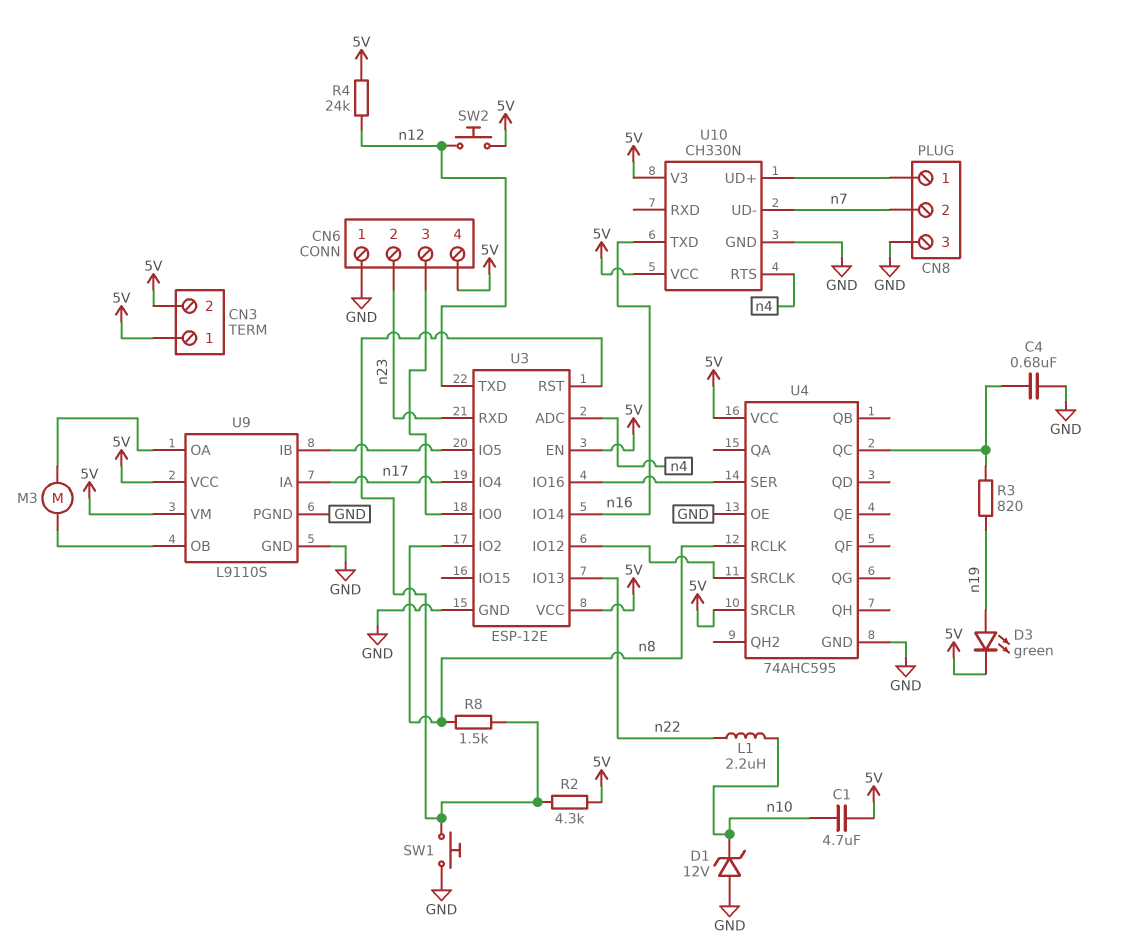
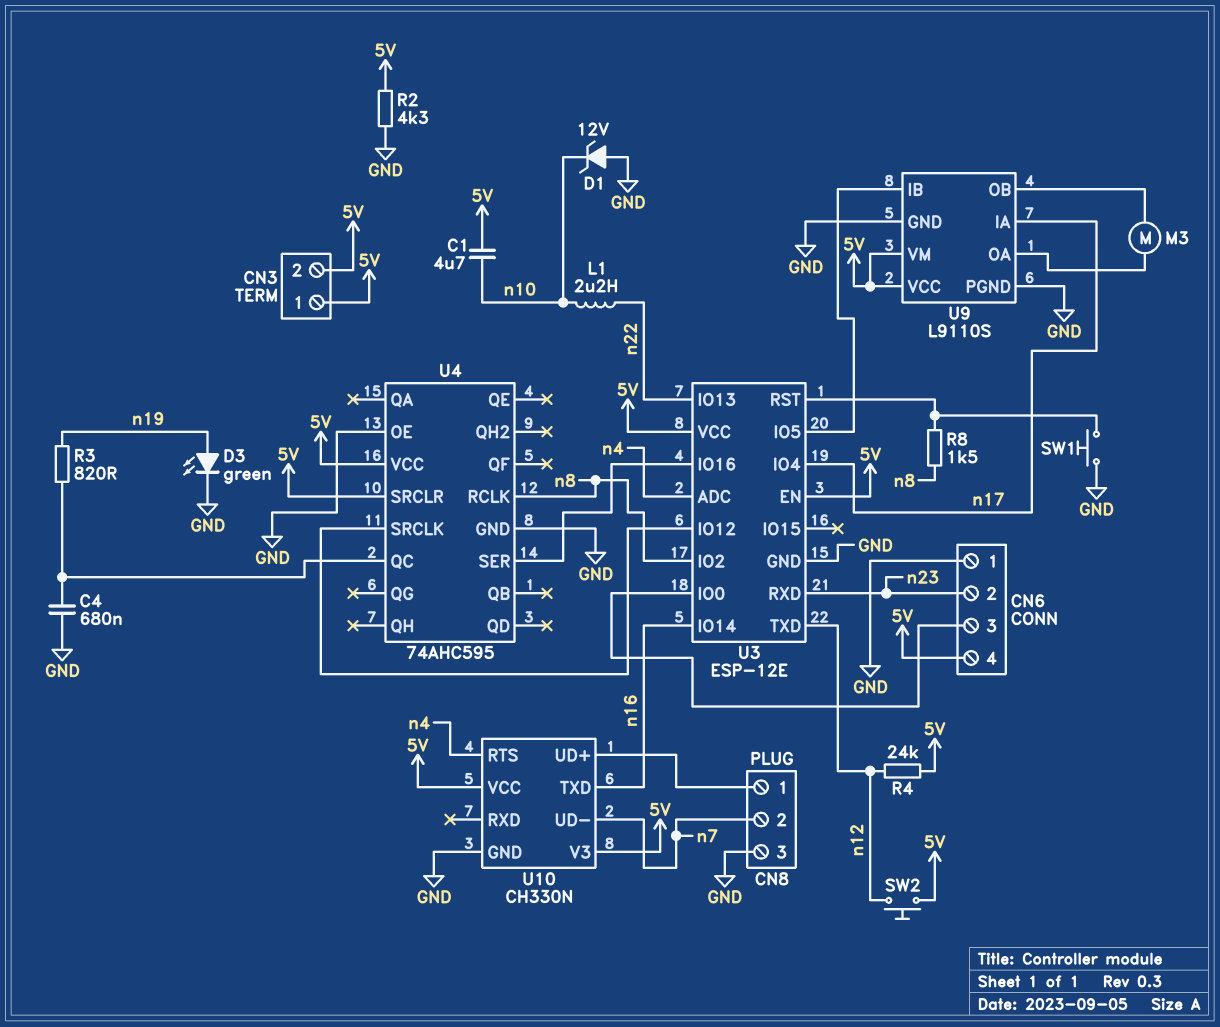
D3: LED green (A n19, K 5V) -> LED green (A n19, K GND)
R2: 4.3k (5V, U3/RST) -> 4.3k (5V, GND)

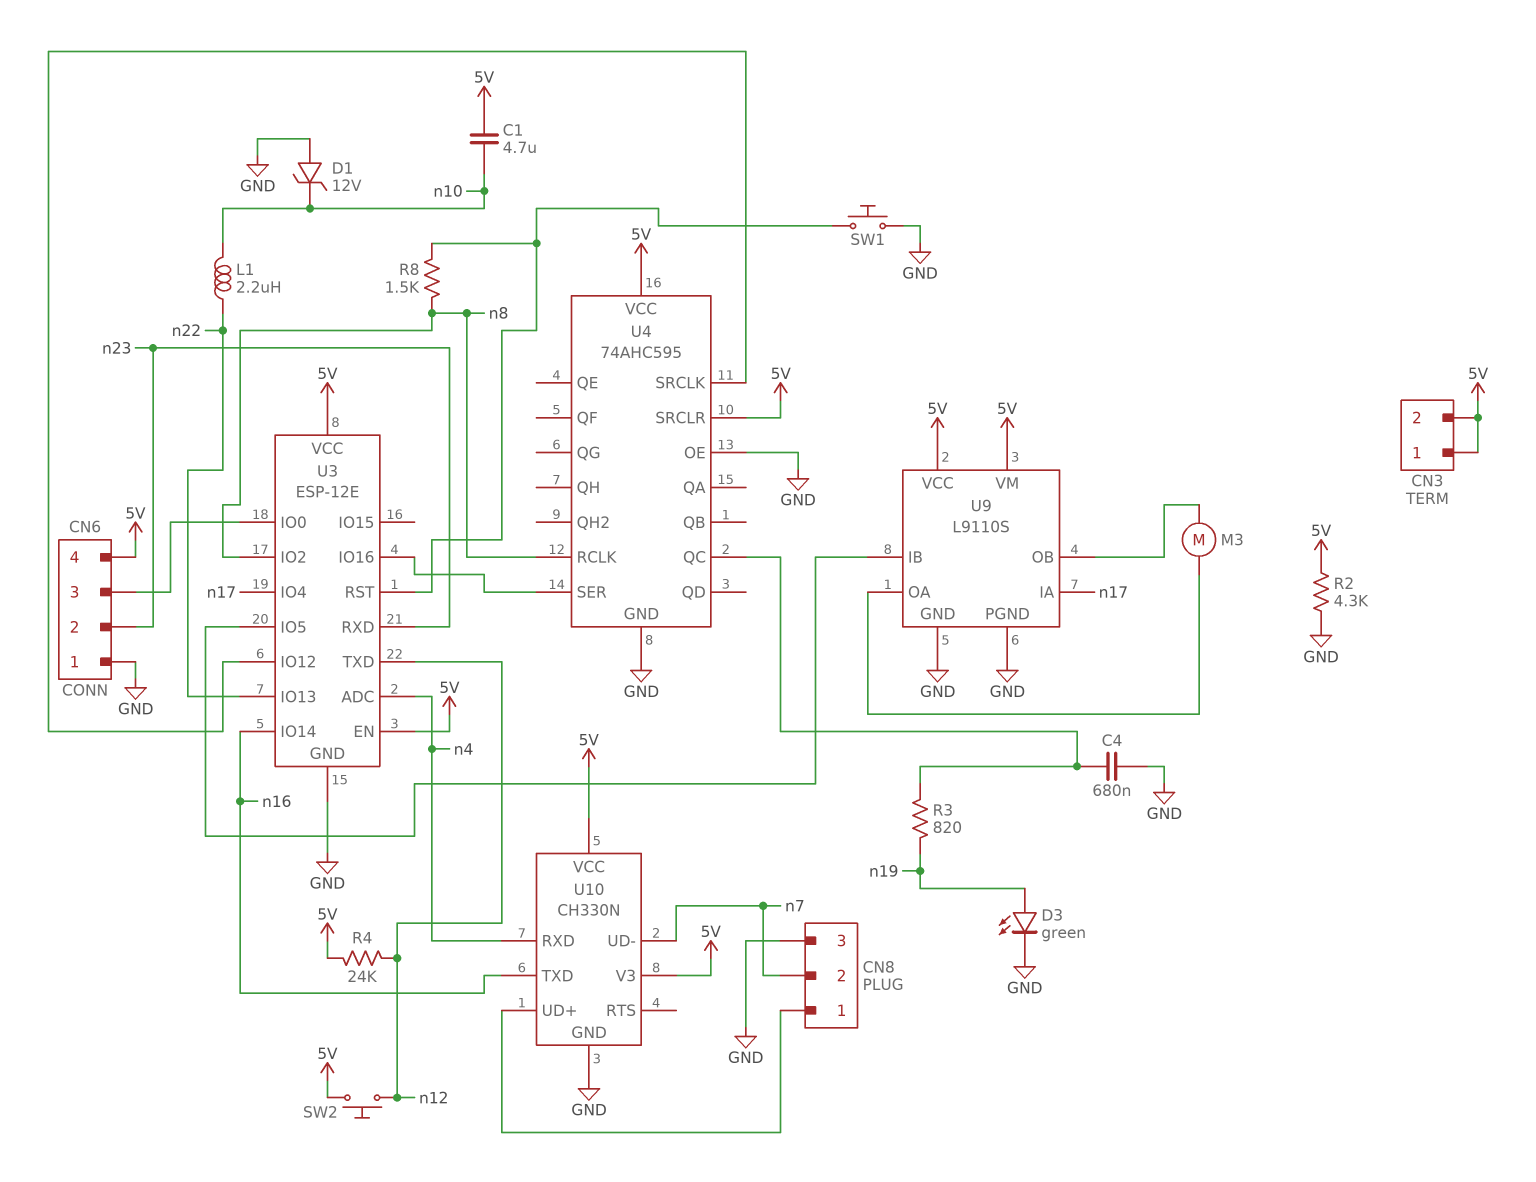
U10 pin RTS: n4 -> none
U10 pin RXD: none -> n4

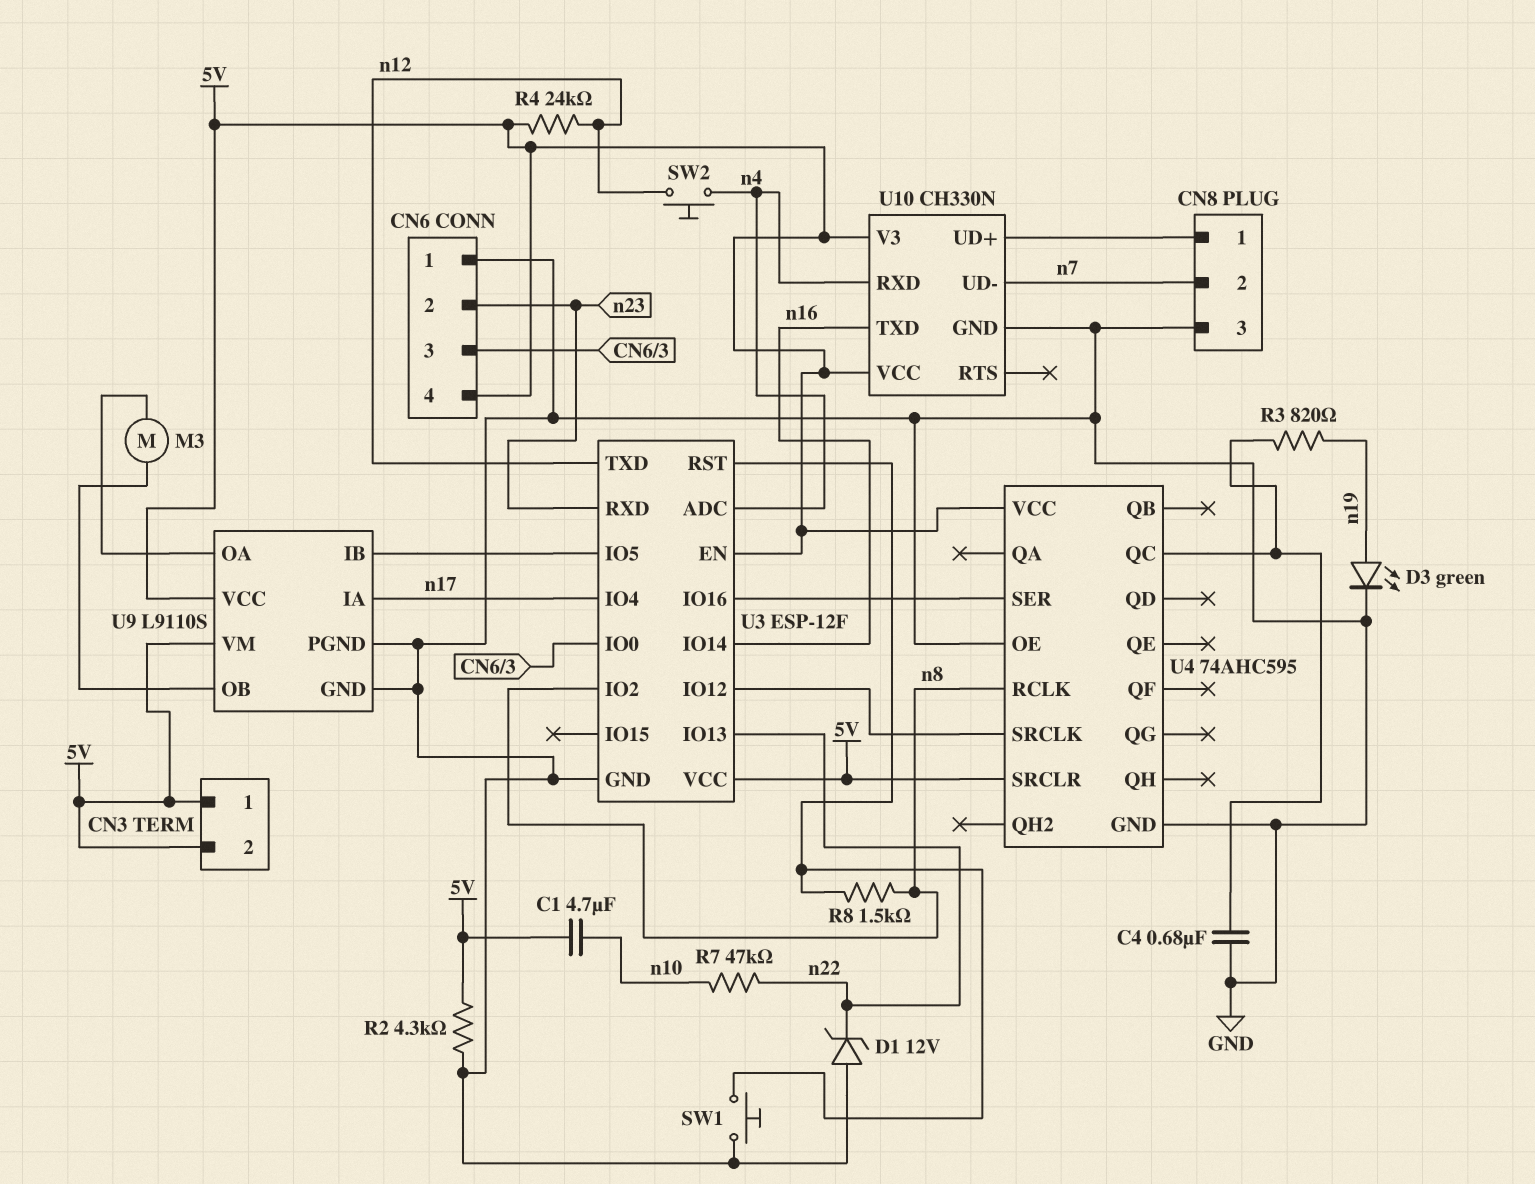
D1: zener 12V (A GND, K n10) -> zener 12V (A GND, K n22)
L1: 2.2uH (n10, n22) -> none
R7: none -> 47k (n10, n22)
SW2: button (5V, n12) -> button (n4, n12)
U3: ESP-12E -> ESP-12F

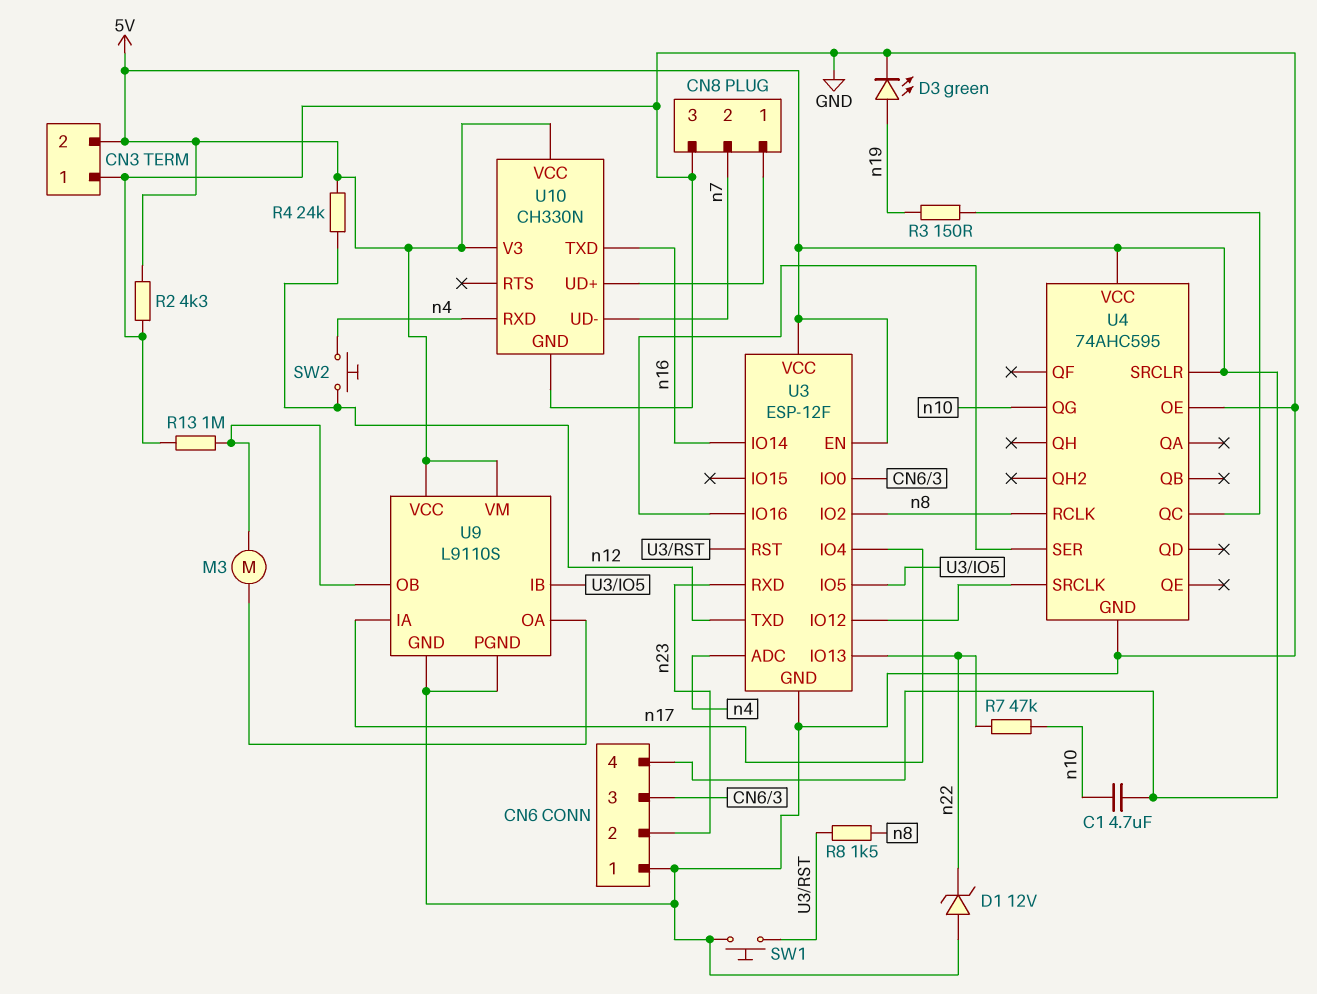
C4: 680nF (GND, U4/QC) -> none
CN3 pin 1: 5V -> GND
R3: 820 (U4/QC, n19) -> 150 (U4/QC, n19)
R13: none -> 1M (GND, U9/OB)
U4 pin QG: none -> n10

